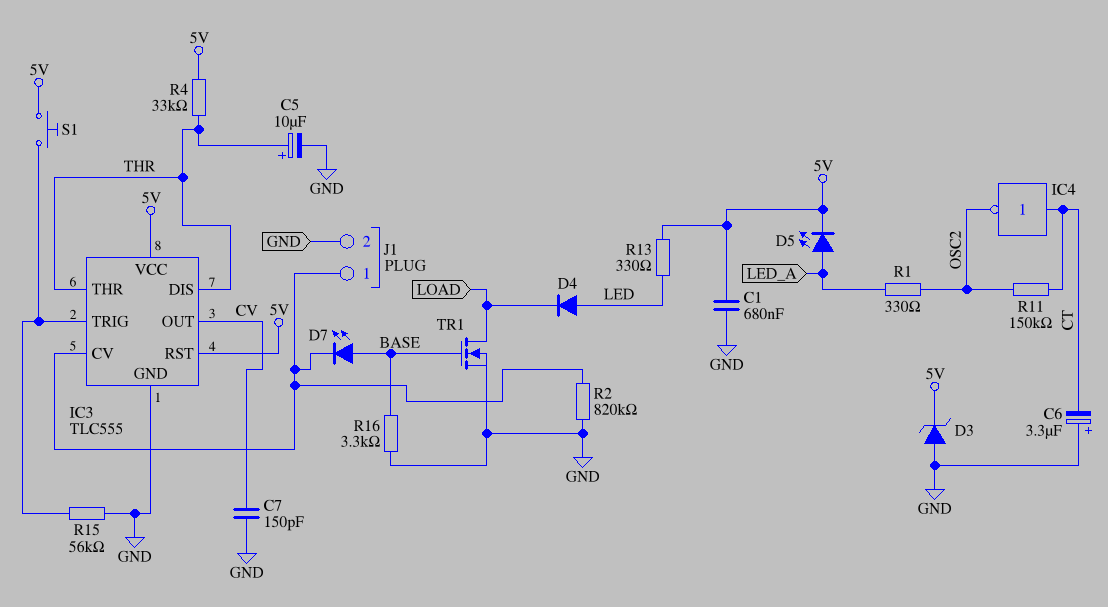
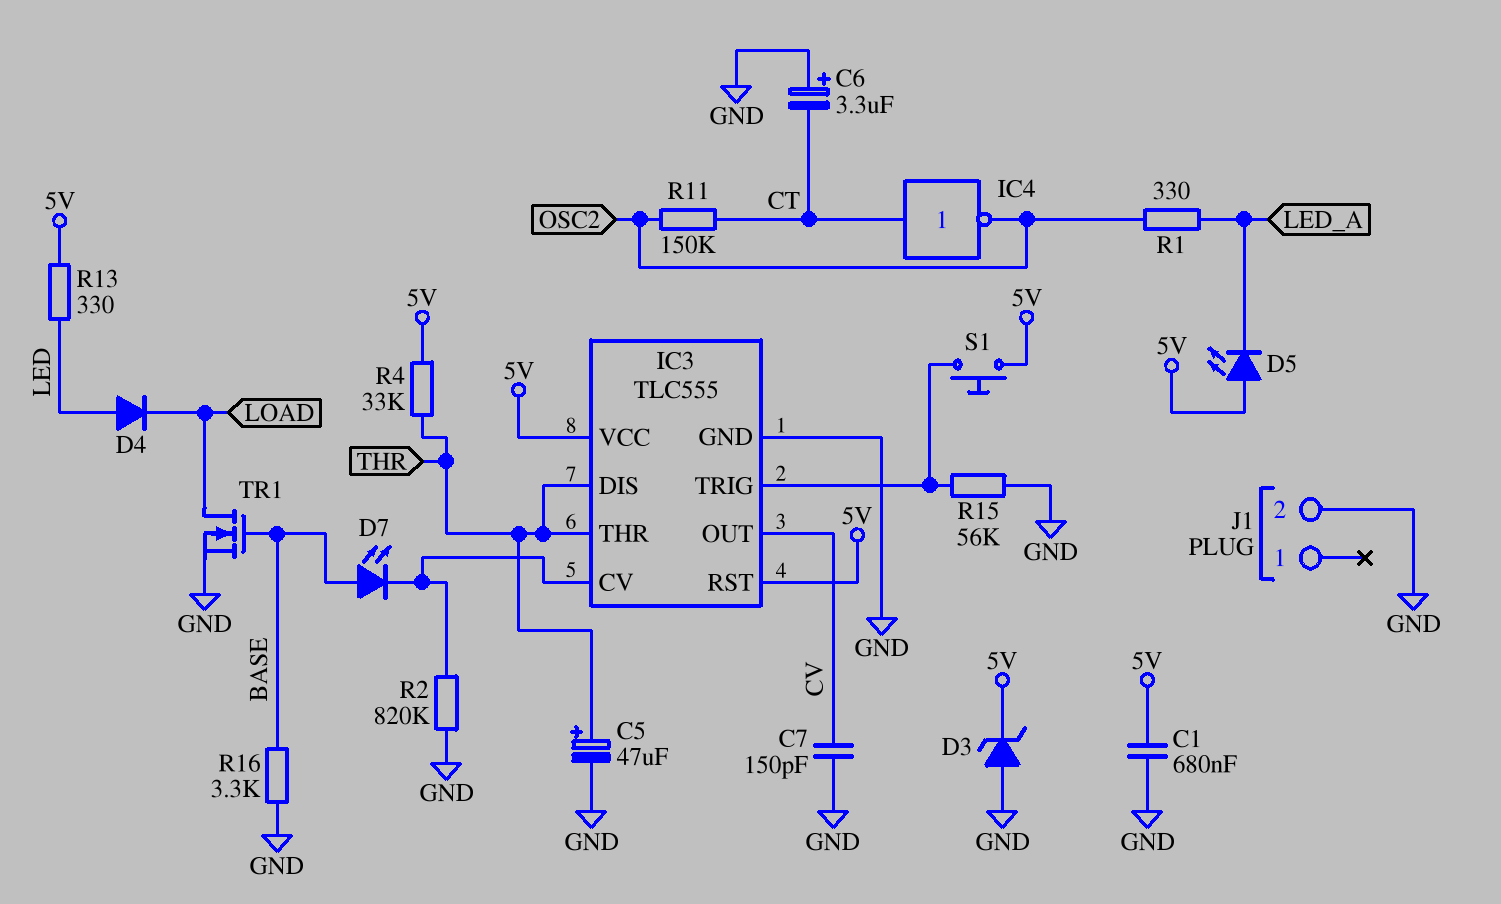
C5: 10uF (plus THR, minus GND) -> 47uF (plus THR, minus GND)
D5: LED (A LED_A, K 5V) -> LED (A 5V, K LED_A)
J1 pin 1: IC3/CV -> none

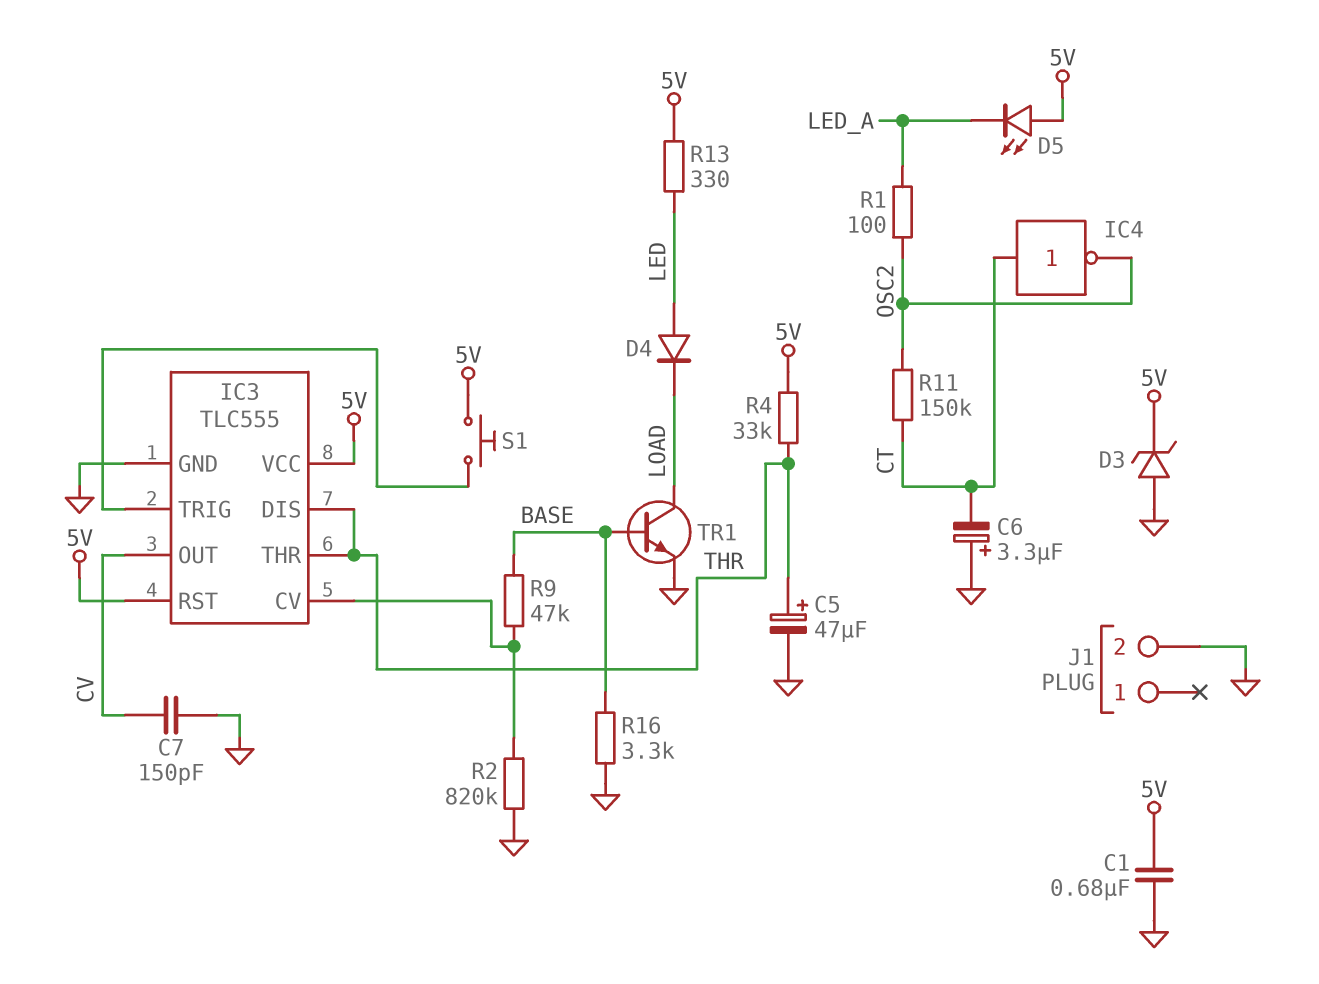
D7: LED (A BASE, K IC3/CV) -> none
R1: 330 (LED_A, OSC2) -> 100 (LED_A, OSC2)
R9: none -> 47k (BASE, IC3/CV)
R15: 56k (GND, IC3/TRIG) -> none
TR1: NMOS (G BASE, D LOAD, S GND) -> NPN (B BASE, C LOAD, E GND)

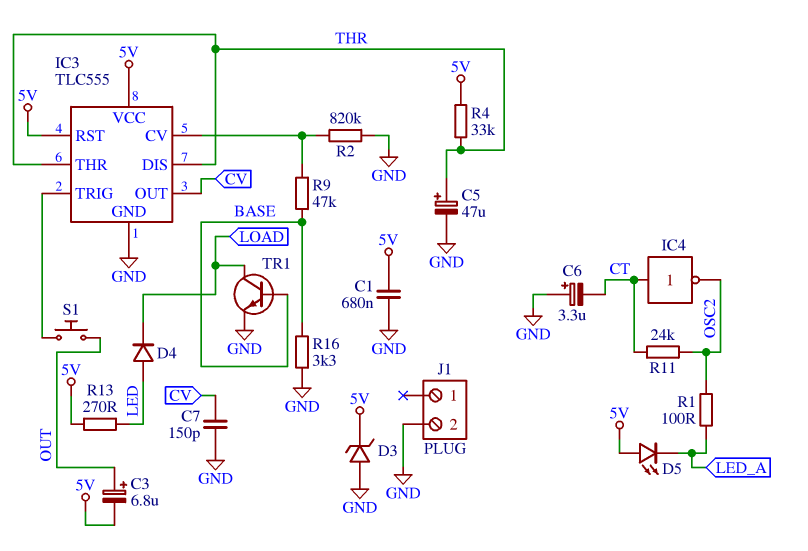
C3: none -> 6.8uF (plus OUT, minus 5V)
R11: 150k (CT, OSC2) -> 24k (CT, OSC2)
R13: 330 (5V, LED) -> 270 (5V, LED)
S1: button (5V, IC3/TRIG) -> button (IC3/TRIG, OUT)

